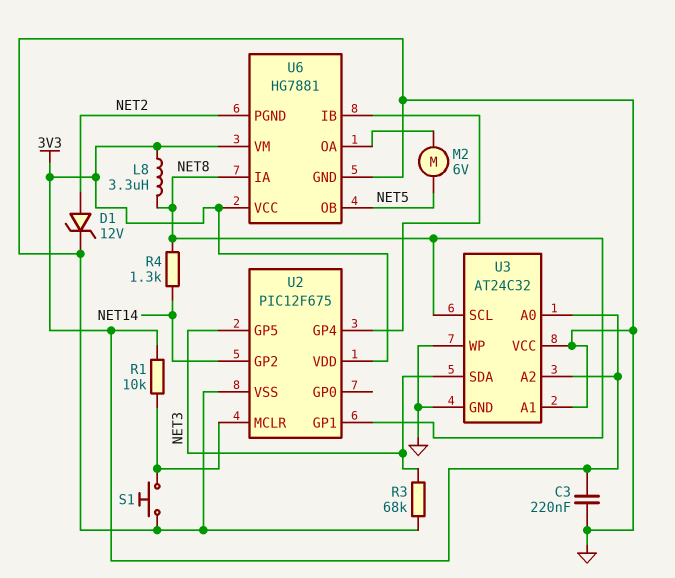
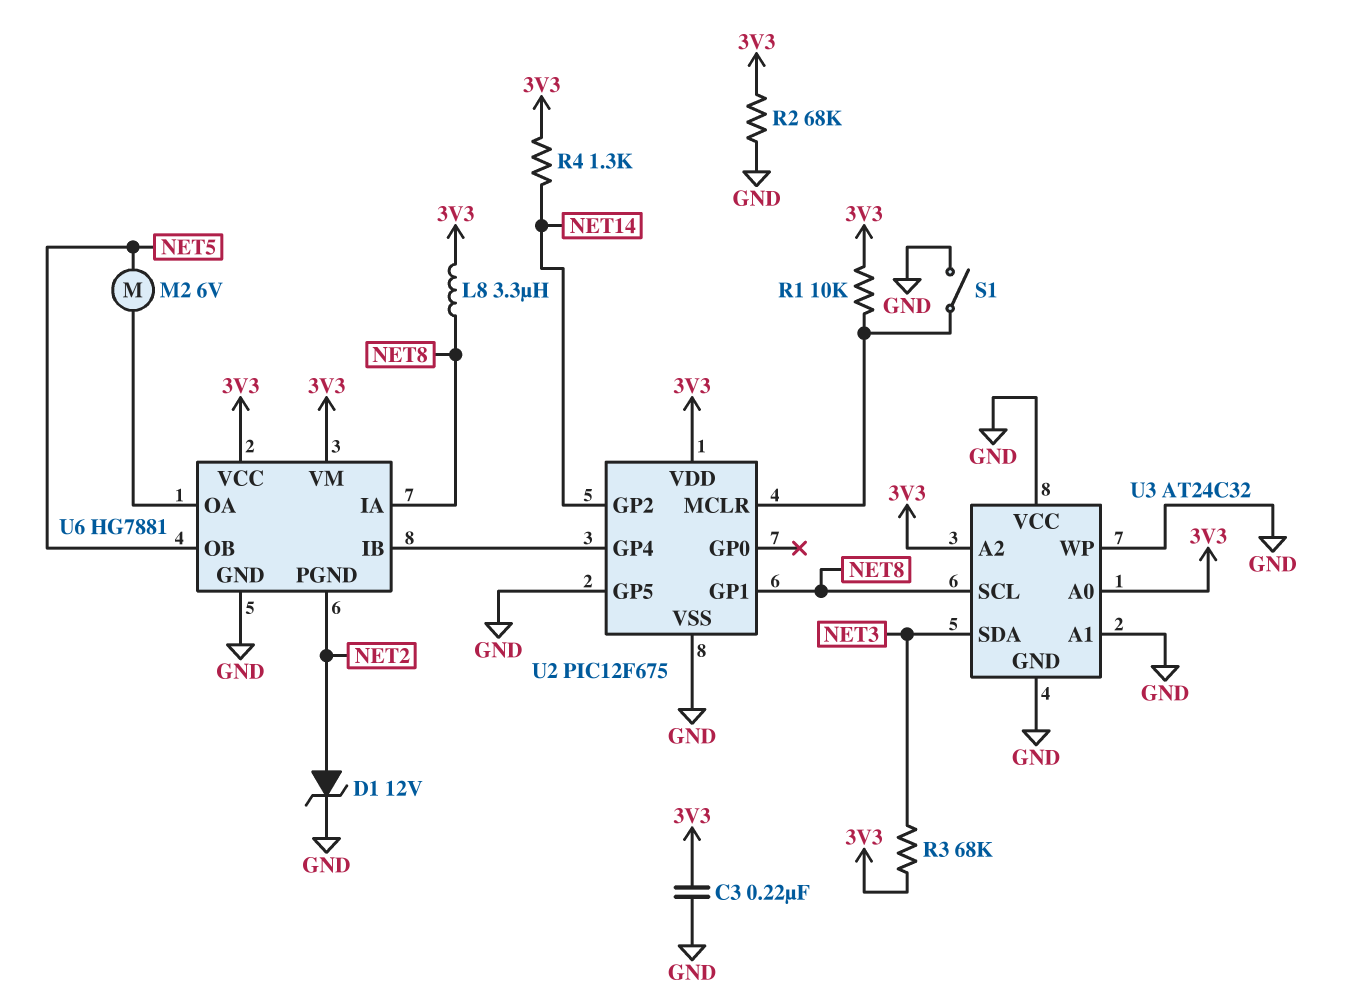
R2: none -> 68k (3V3, GND)
R3: 68k (GND, NET3) -> 68k (3V3, NET3)
R4: 1.3k (NET8, NET14) -> 1.3k (3V3, NET14)
S1: button (GND, U2/MCLR) -> switch (GND, U2/MCLR)
U2 pin GP5: NET3 -> GND

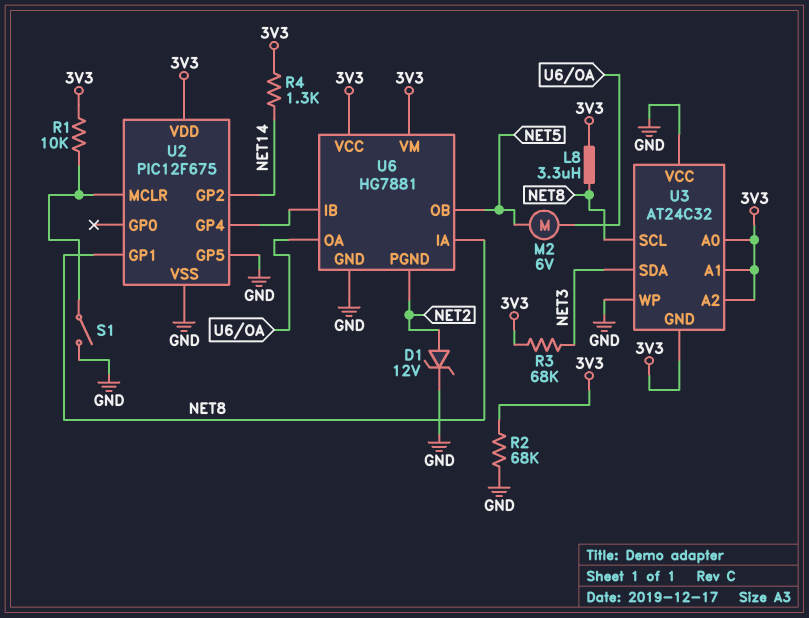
C3: 220nF (3V3, GND) -> none
U3 pin A1: GND -> 3V3
U3 pin GND: GND -> 3V3

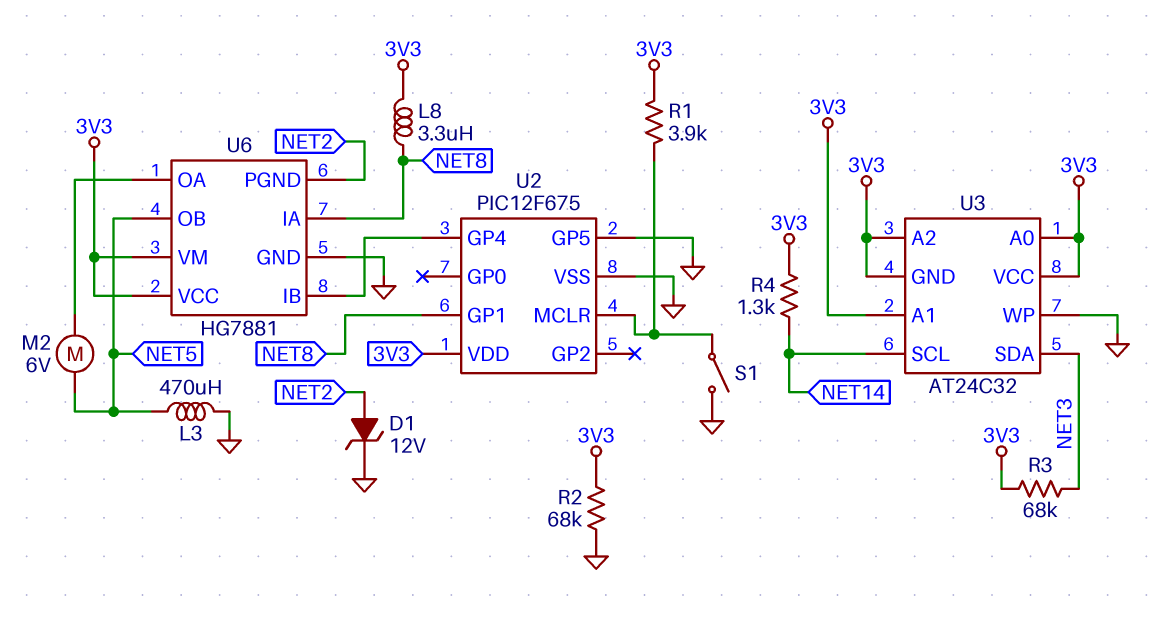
L3: none -> 470uH (GND, NET5)
R1: 10k (3V3, U2/MCLR) -> 3.9k (3V3, U2/MCLR)
U2 pin GP2: NET14 -> none
U3 pin SCL: NET8 -> NET14
U3 pin VCC: GND -> 3V3

